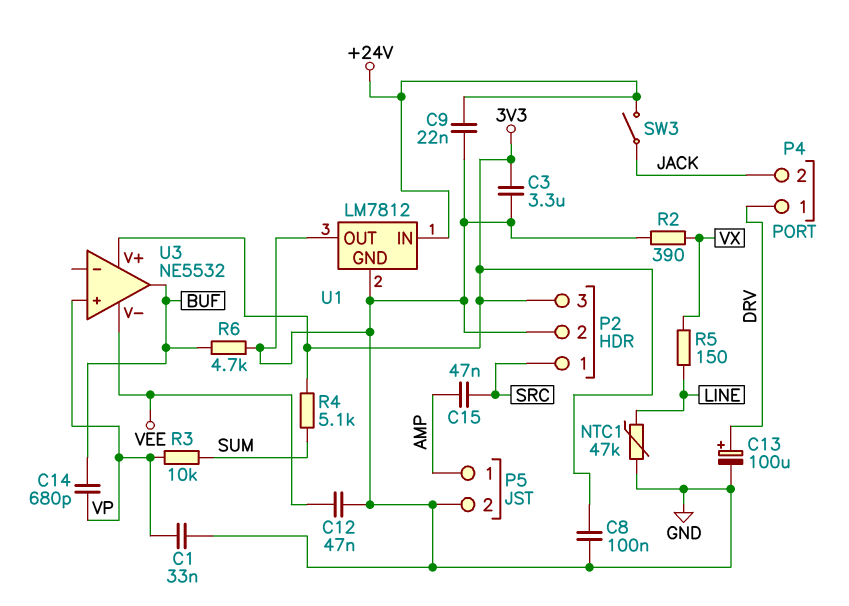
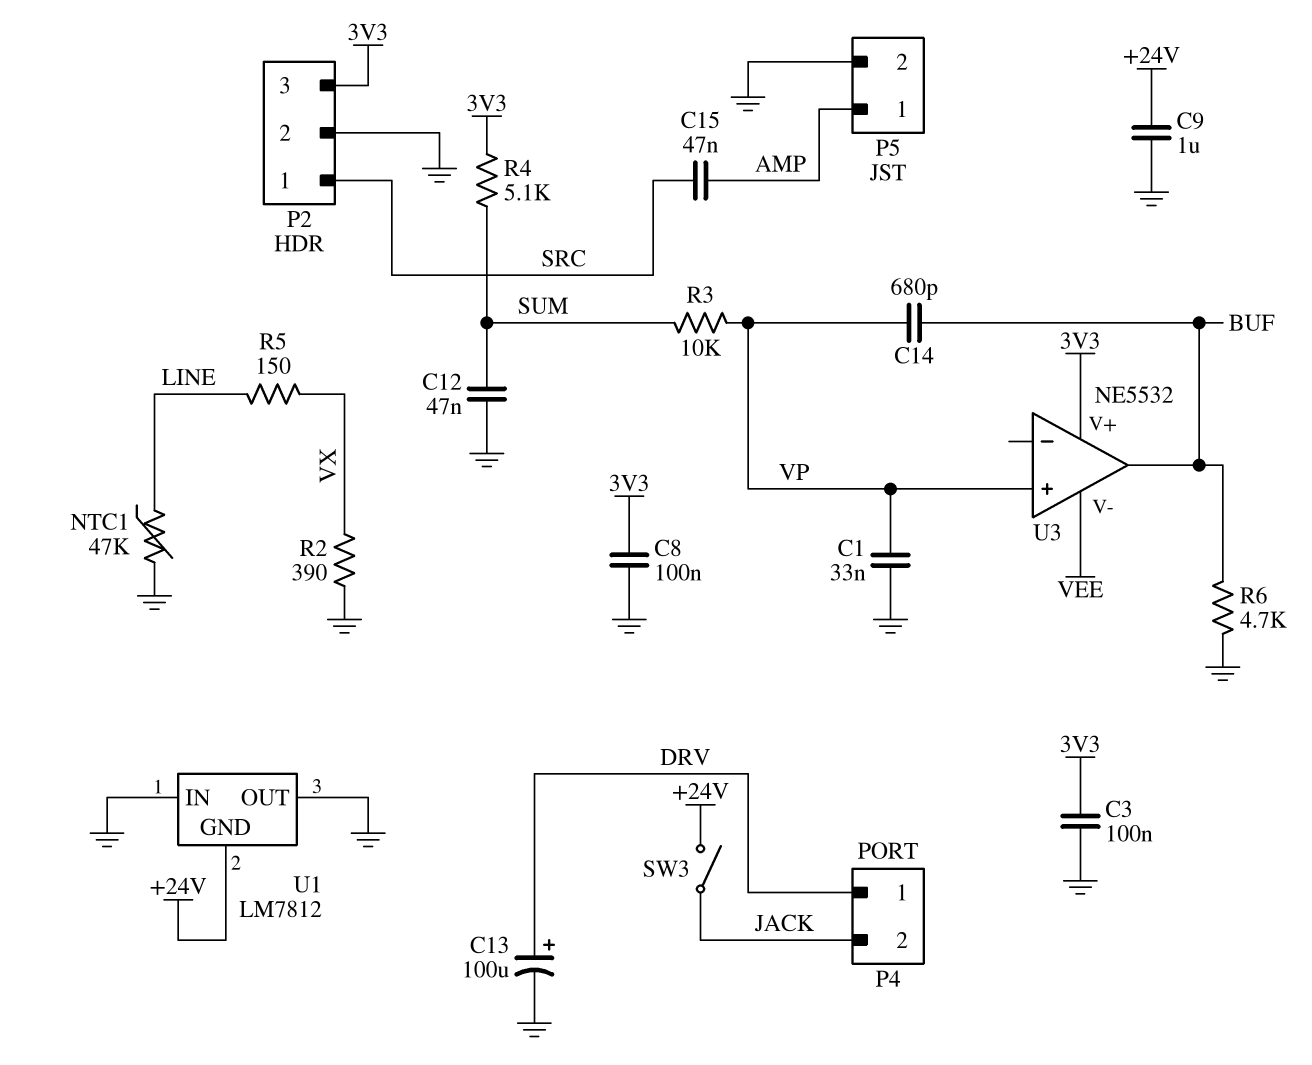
C3: 3.3uF (3V3, GND) -> 100nF (3V3, GND)
C9: 22nF (+24V, GND) -> 1uF (+24V, GND)
C12: 47nF (GND, VEE) -> 47nF (GND, SUM)
U1 pin GND: GND -> +24V
U1 pin IN: +24V -> GND

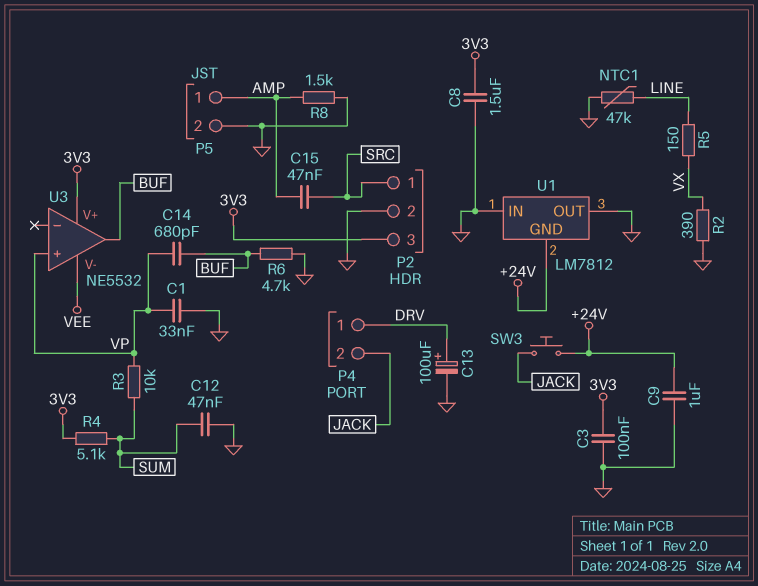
C8: 100nF (3V3, GND) -> 1.5uF (3V3, GND)
R8: none -> 1.5k (AMP, GND)
SW3: switch (+24V, JACK) -> button (+24V, JACK)

